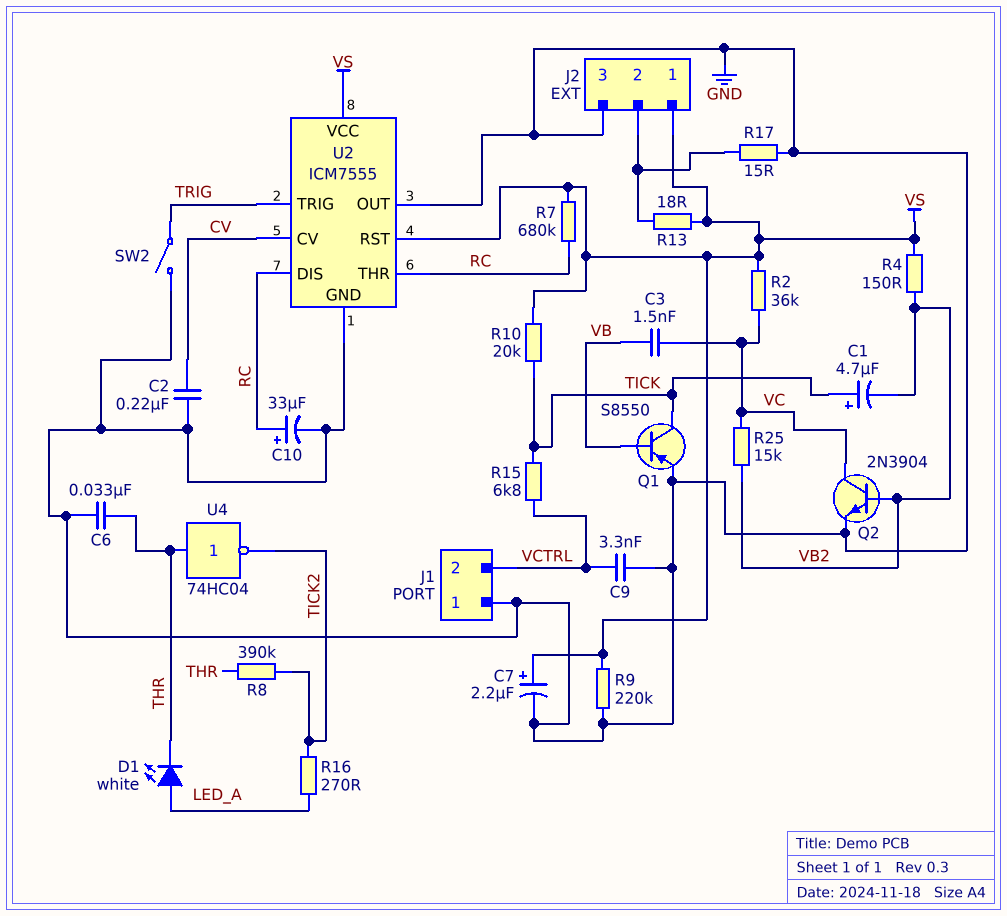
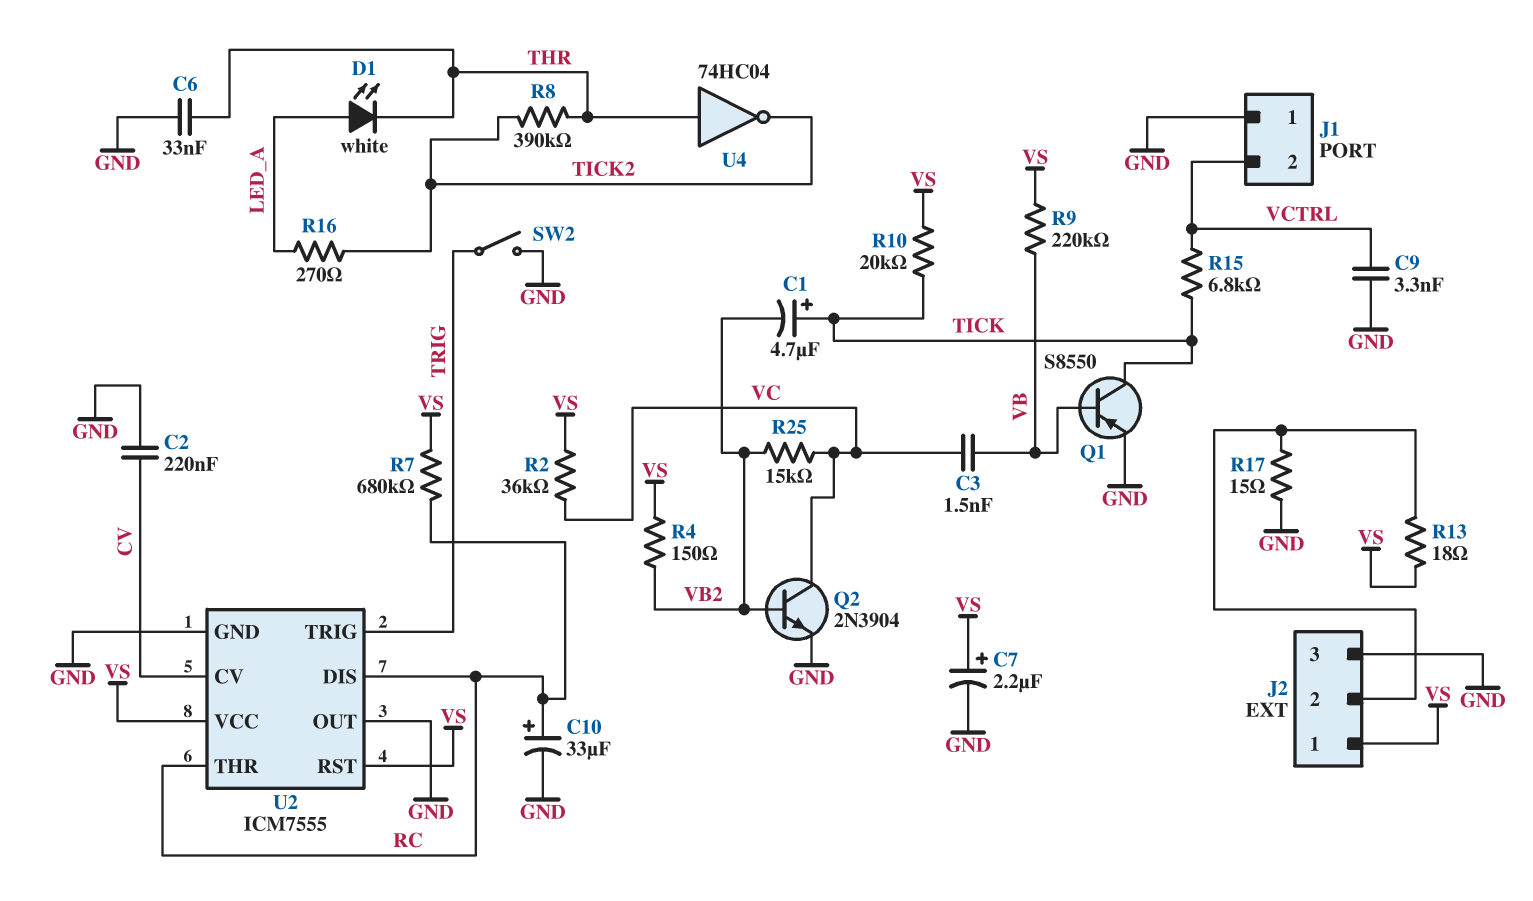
R9: 220k (GND, VS) -> 220k (VB, VS)

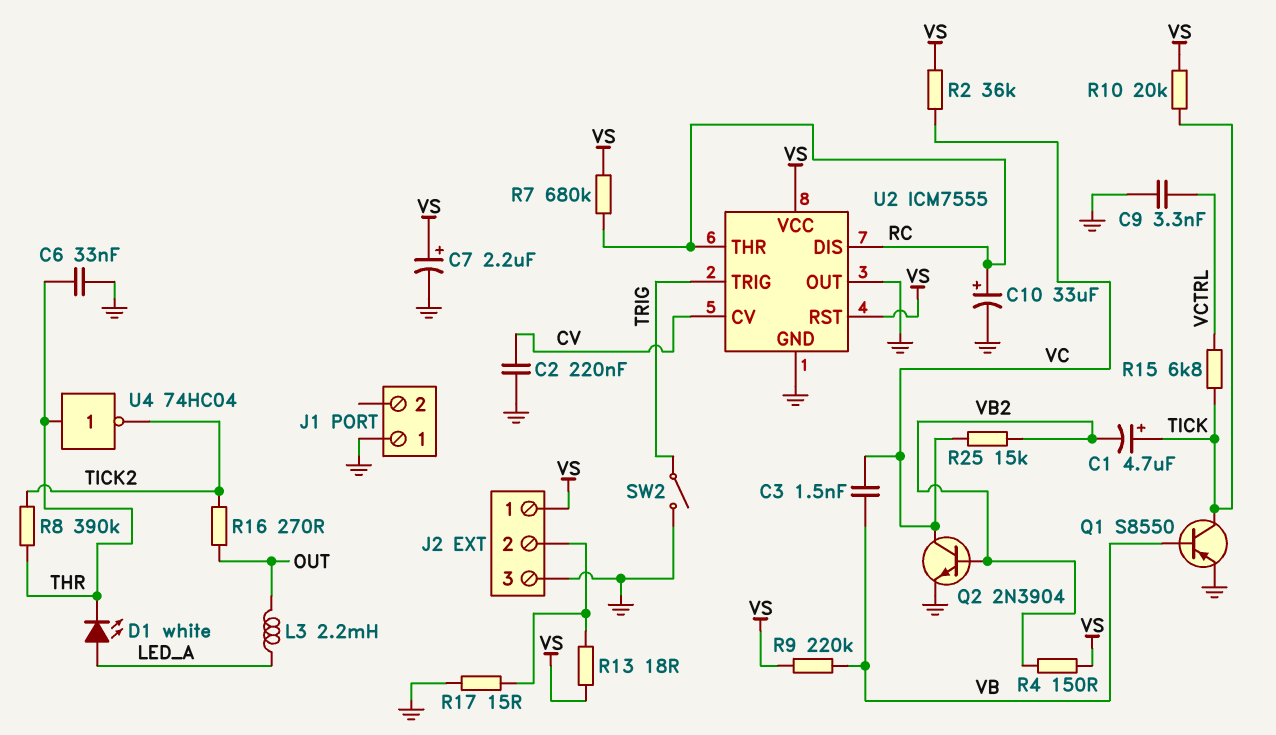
J1 pin 2: VCTRL -> none
L3: none -> 2.2mH (LED_A, OUT)
R16: 270 (LED_A, TICK2) -> 270 (OUT, TICK2)

